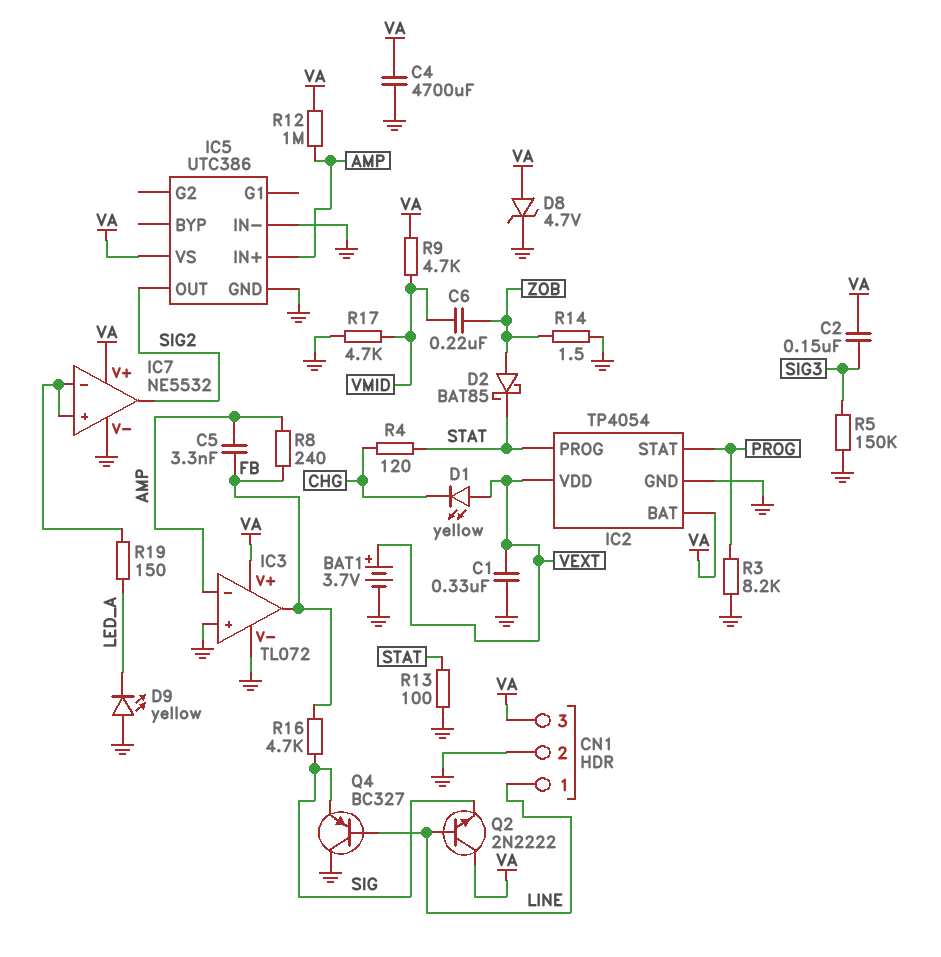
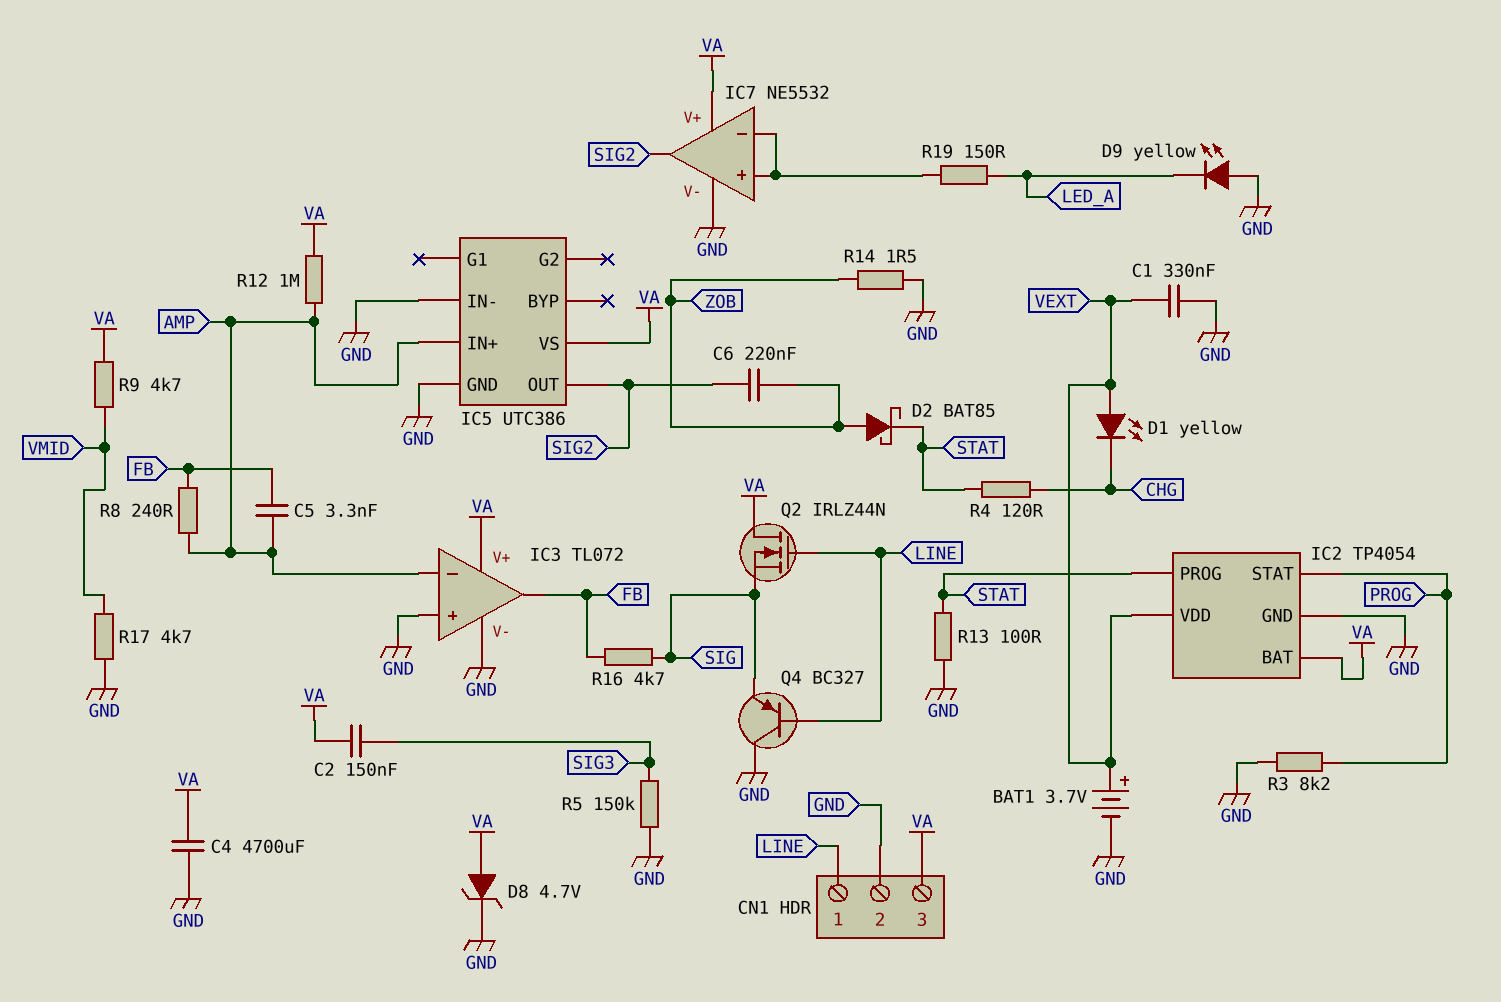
C6: 220nF (VMID, ZOB) -> 220nF (SIG2, ZOB)
Q2: NPN 2N2222 (B LINE, C VA, E SIG) -> NMOS IRLZ44N (G LINE, D VA, S SIG)

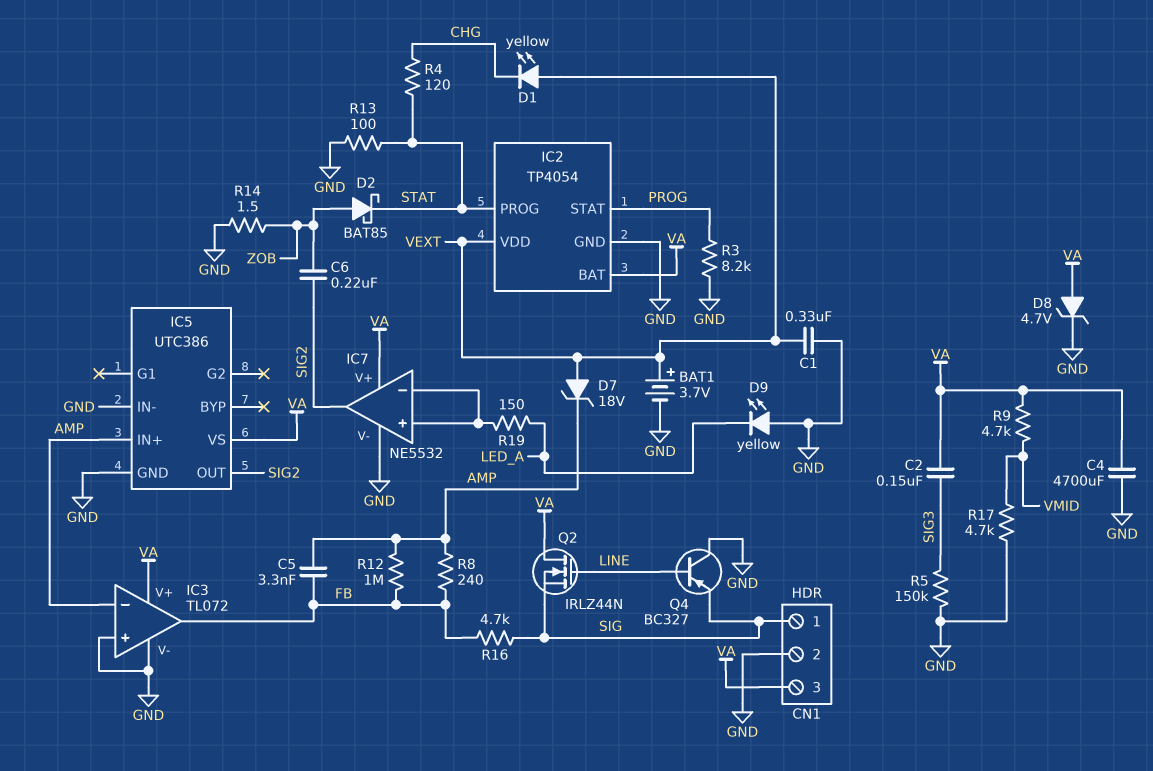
CN1 pin 1: LINE -> SIG
D7: none -> zener 18V (A VEXT, K AMP)
R12: 1M (AMP, VA) -> 1M (AMP, FB)

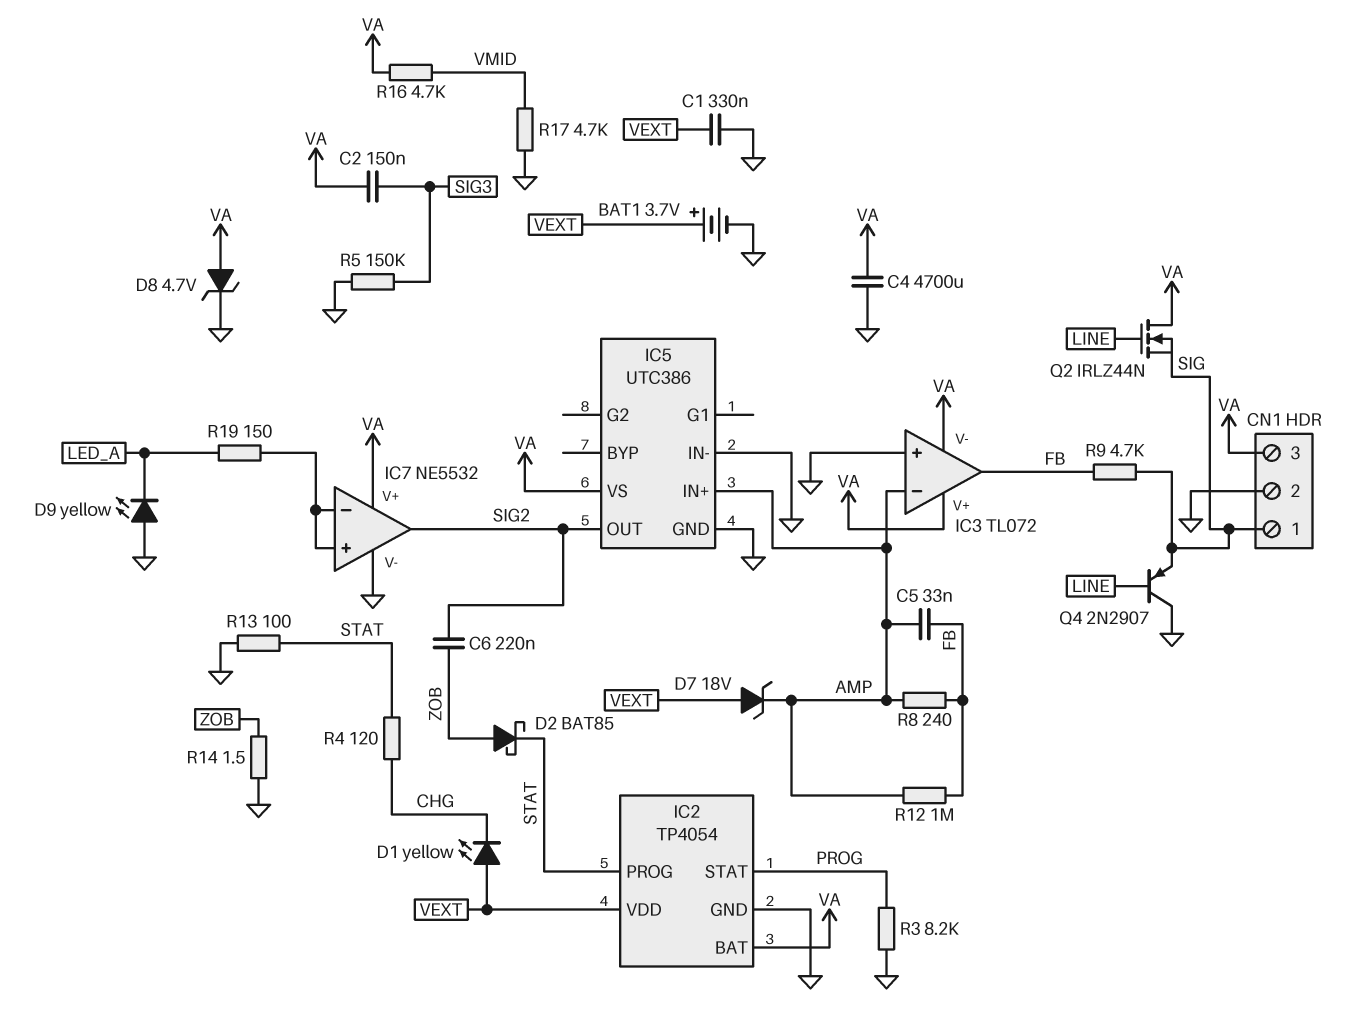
C5: 3.3nF (AMP, FB) -> 33nF (AMP, FB)
IC3 pin V-: GND -> VA
Q4: PNP BC327 (B LINE, C GND, E SIG) -> PNP 2N2907 (B LINE, C GND, E SIG)
R9: 4.7k (VA, VMID) -> 4.7k (FB, SIG)
R16: 4.7k (FB, SIG) -> 4.7k (VA, VMID)

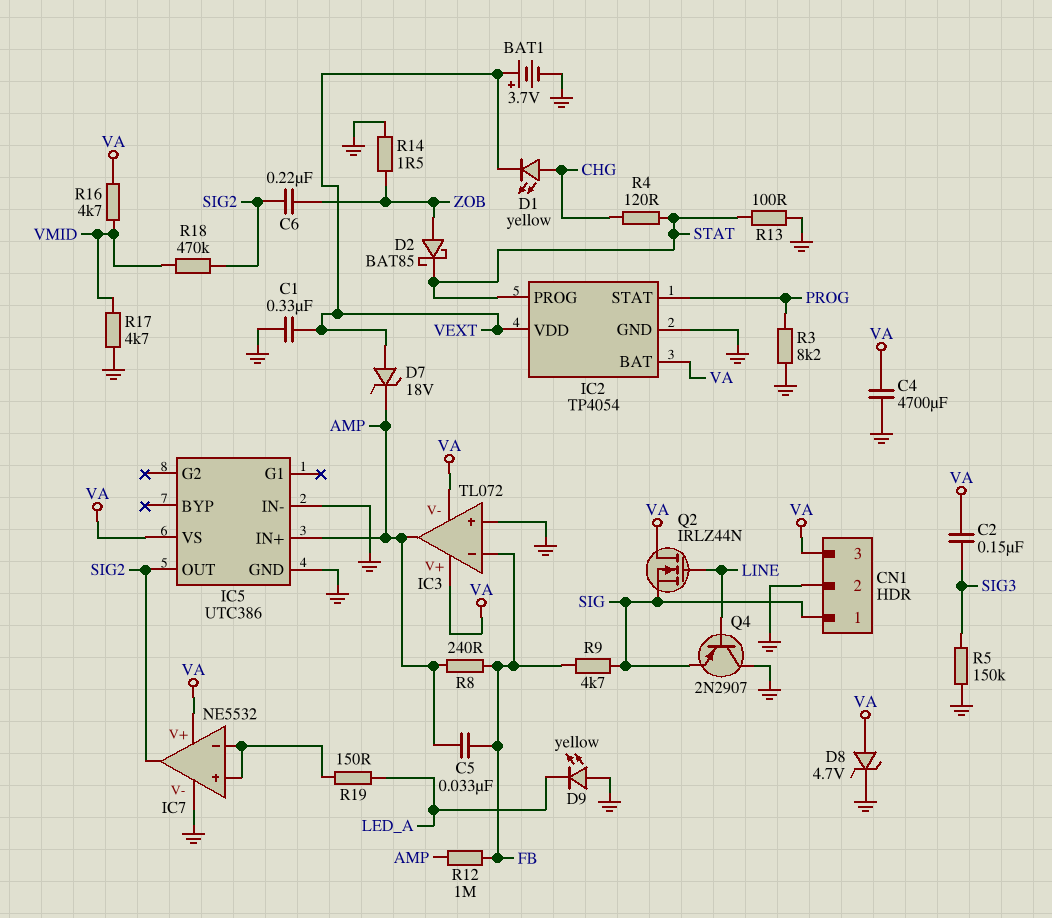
D1: LED yellow (A VEXT, K CHG) -> LED yellow (A CHG, K VEXT)
IC3 pin in-: AMP -> FB
IC3 pin out: FB -> AMP
R18: none -> 470k (SIG2, VMID)

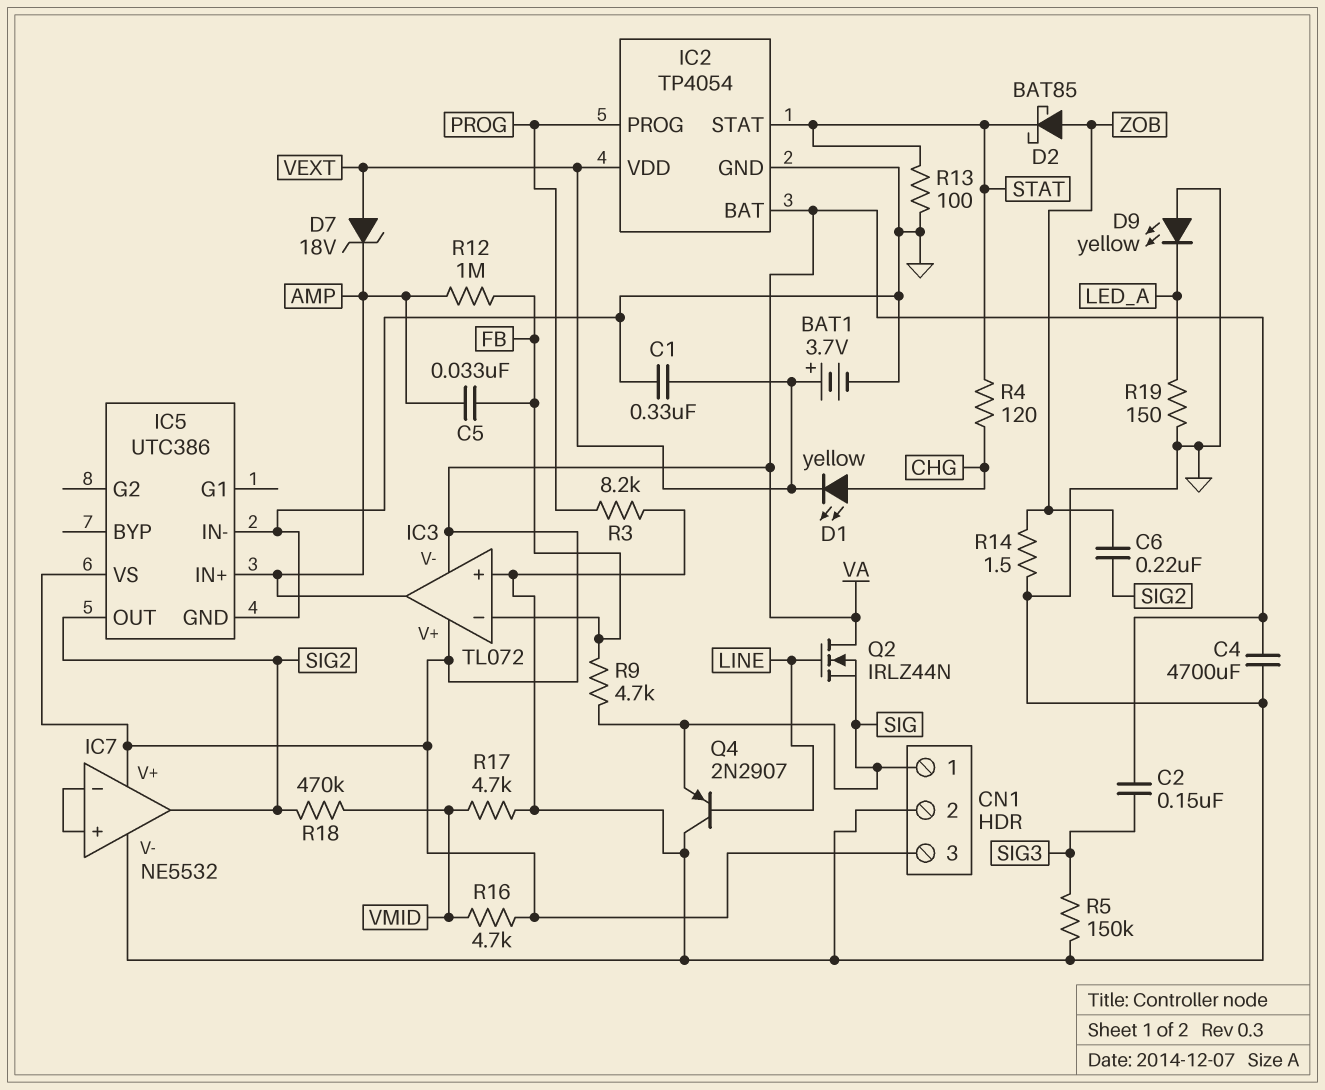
D8: zener 4.7V (A VA, K GND) -> none
IC2 pin PROG: STAT -> PROG
IC2 pin STAT: PROG -> STAT
R8: 240 (AMP, FB) -> none
R19: 150 (IC7/in+, LED_A) -> 150 (GND, LED_A)

